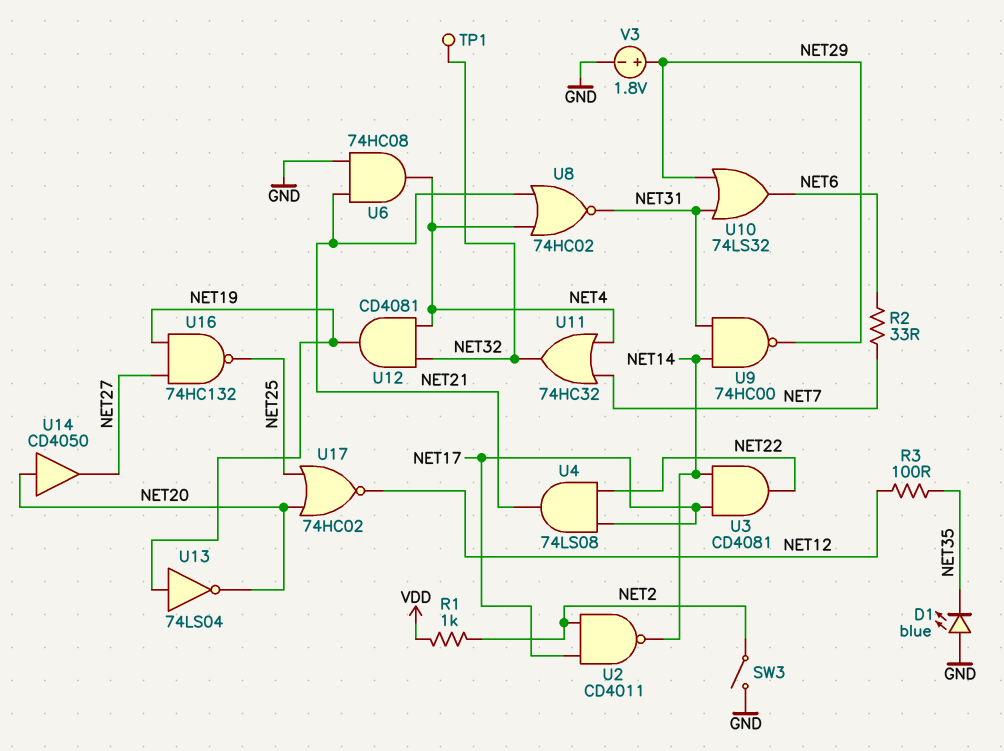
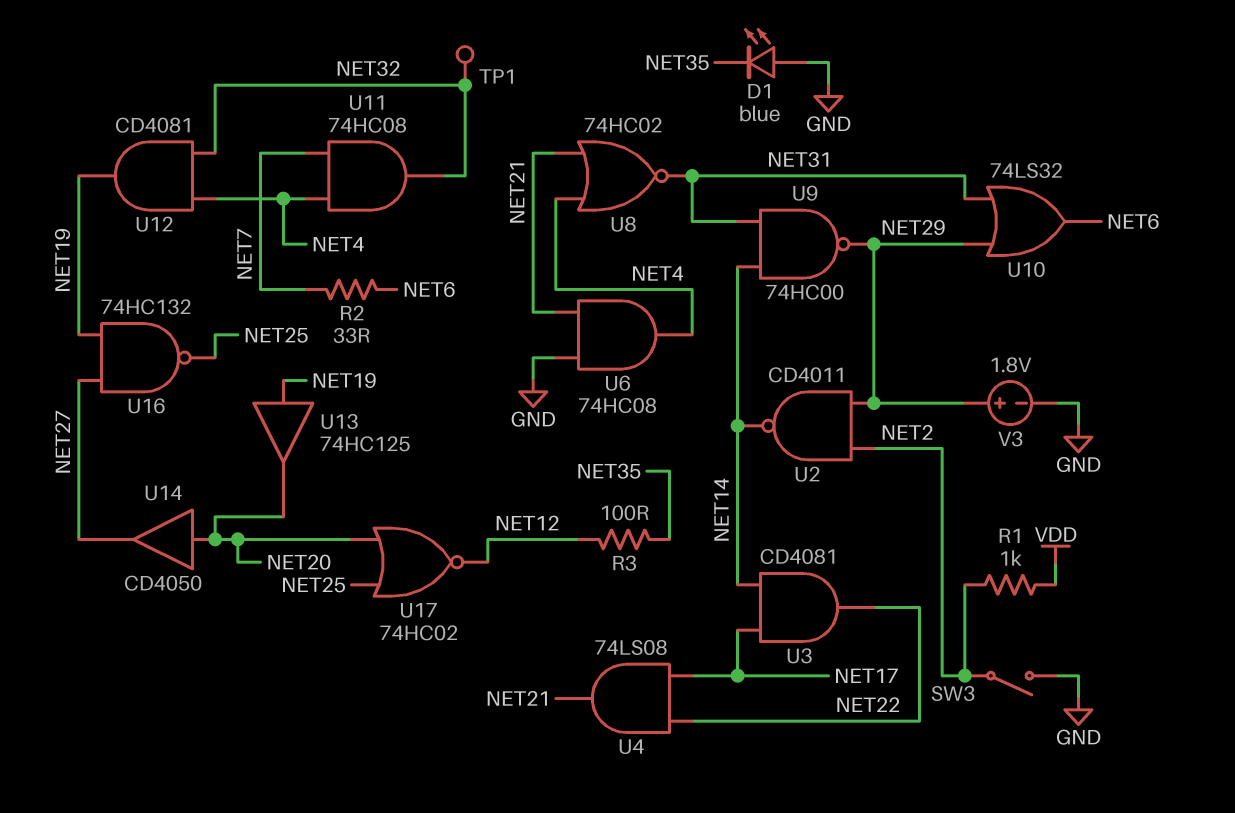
U2: NAND CD4011 (in NET2, in NET17, out NET14) -> NAND CD4011 (in NET2, in NET29, out NET14)
U11: OR 74HC32 (in NET4, in NET7, out NET32) -> AND 74HC08 (in NET4, in NET7, out NET32)
U13: NOT 74LS04 (in NET19, out NET20) -> buffer 74HC125 (in NET19, out NET20)

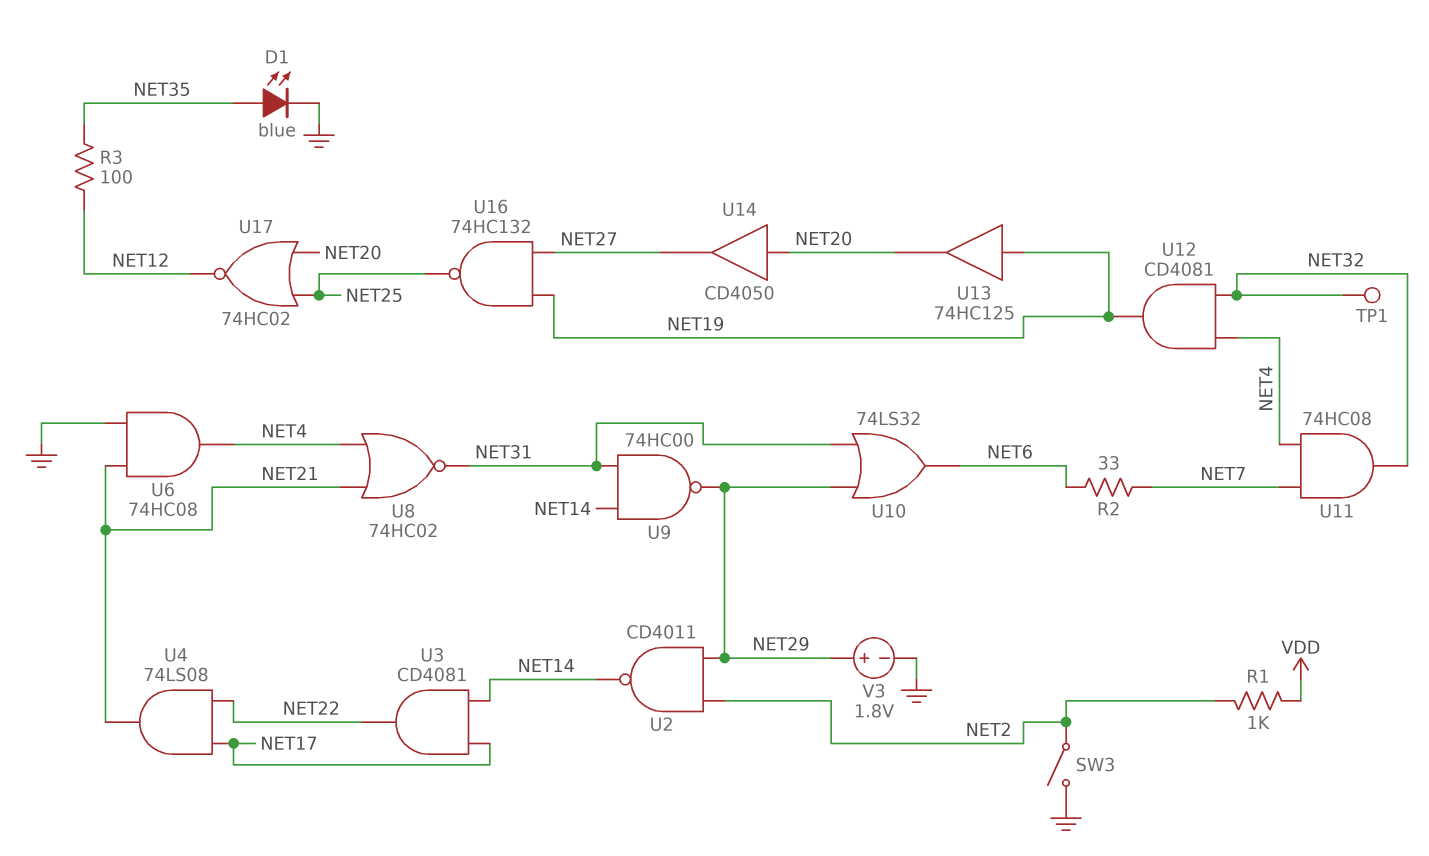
D1: LED blue (A GND, K NET35) -> LED blue (A NET35, K GND)

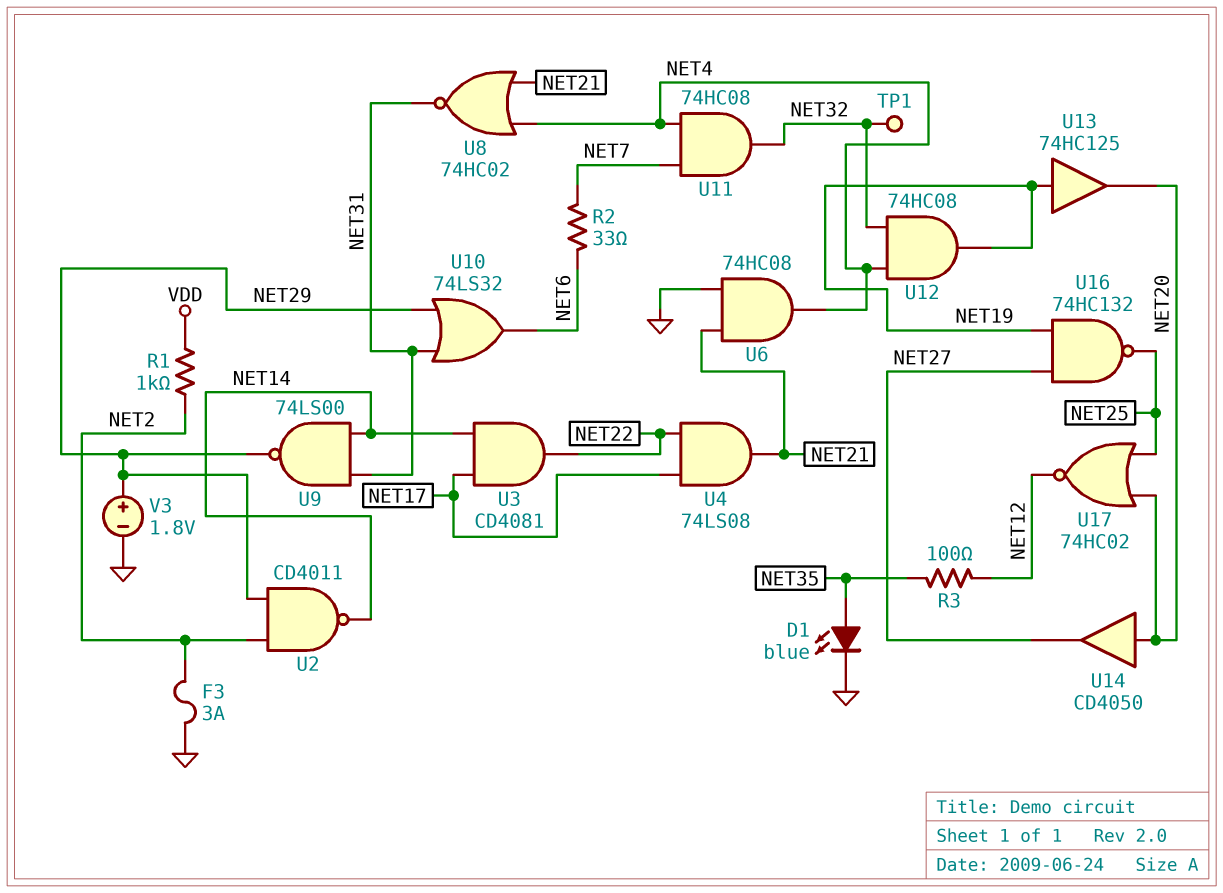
F3: none -> 3A (GND, NET2)
SW3: switch (GND, NET2) -> none
U9: NAND 74HC00 (in NET14, in NET31, out NET29) -> NAND 74LS00 (in NET14, in NET31, out NET29)
U12: AND CD4081 (in NET4, in NET32, out NET19) -> AND 74HC08 (in NET4, in NET32, out NET19)

